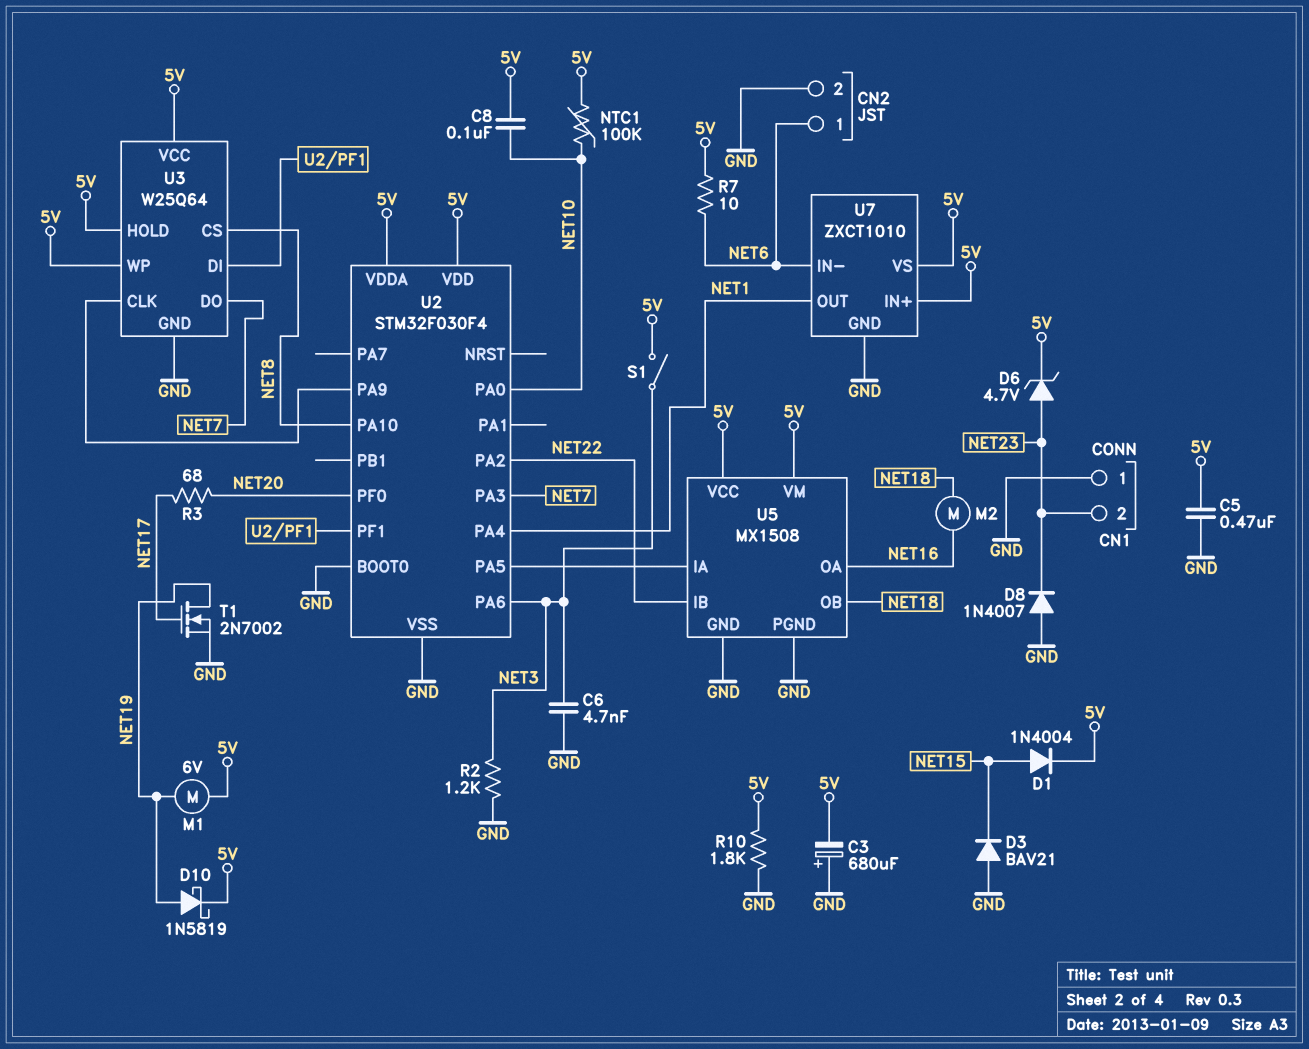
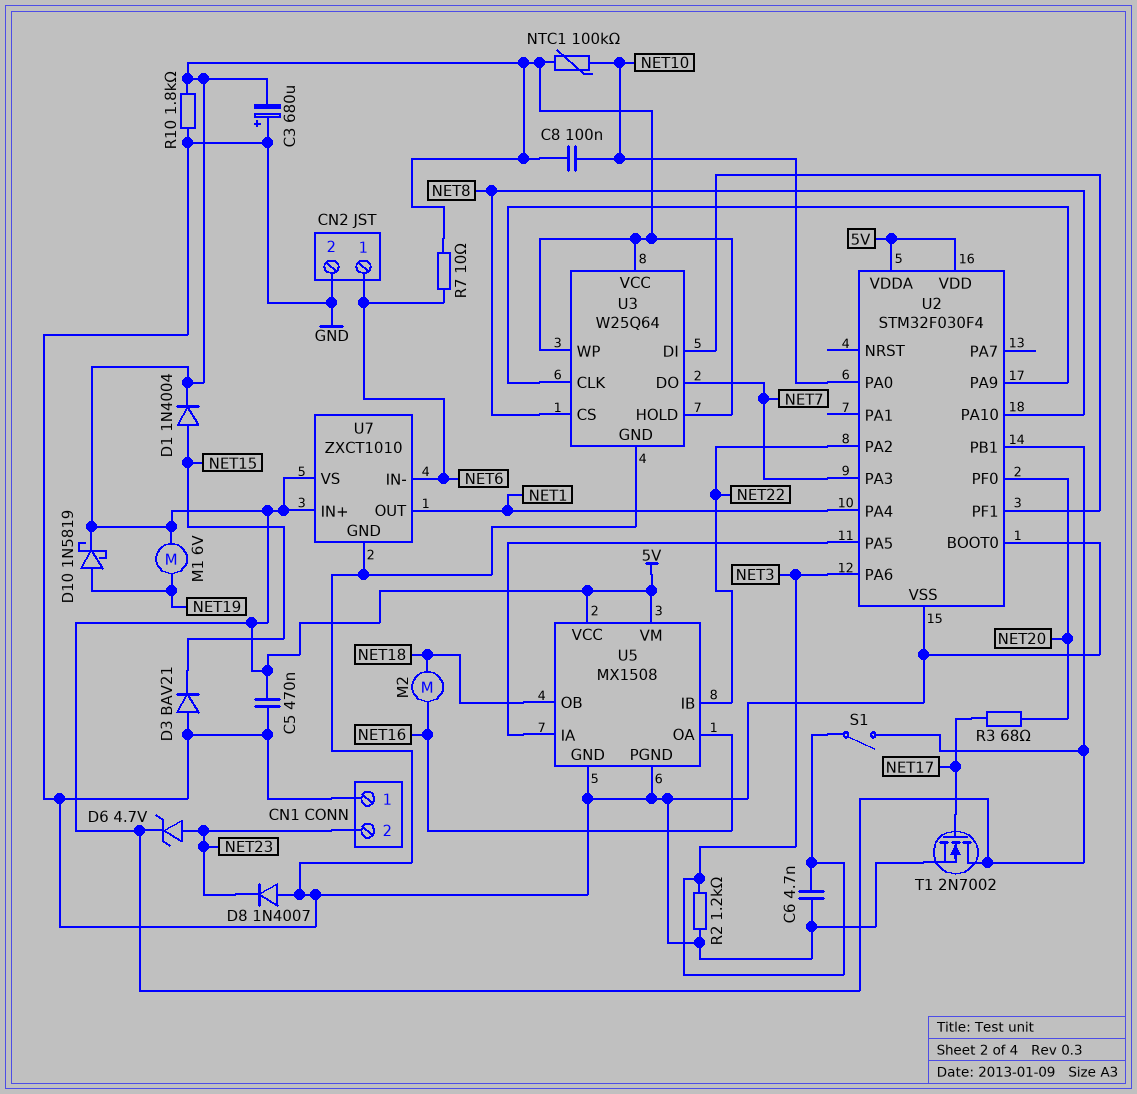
T1: NMOS 2N7002 (G NET17, D NET19, S GND) -> NMOS 2N7002 (G NET17, D 5V, S GND)
U2 pin PB1: none -> 5V

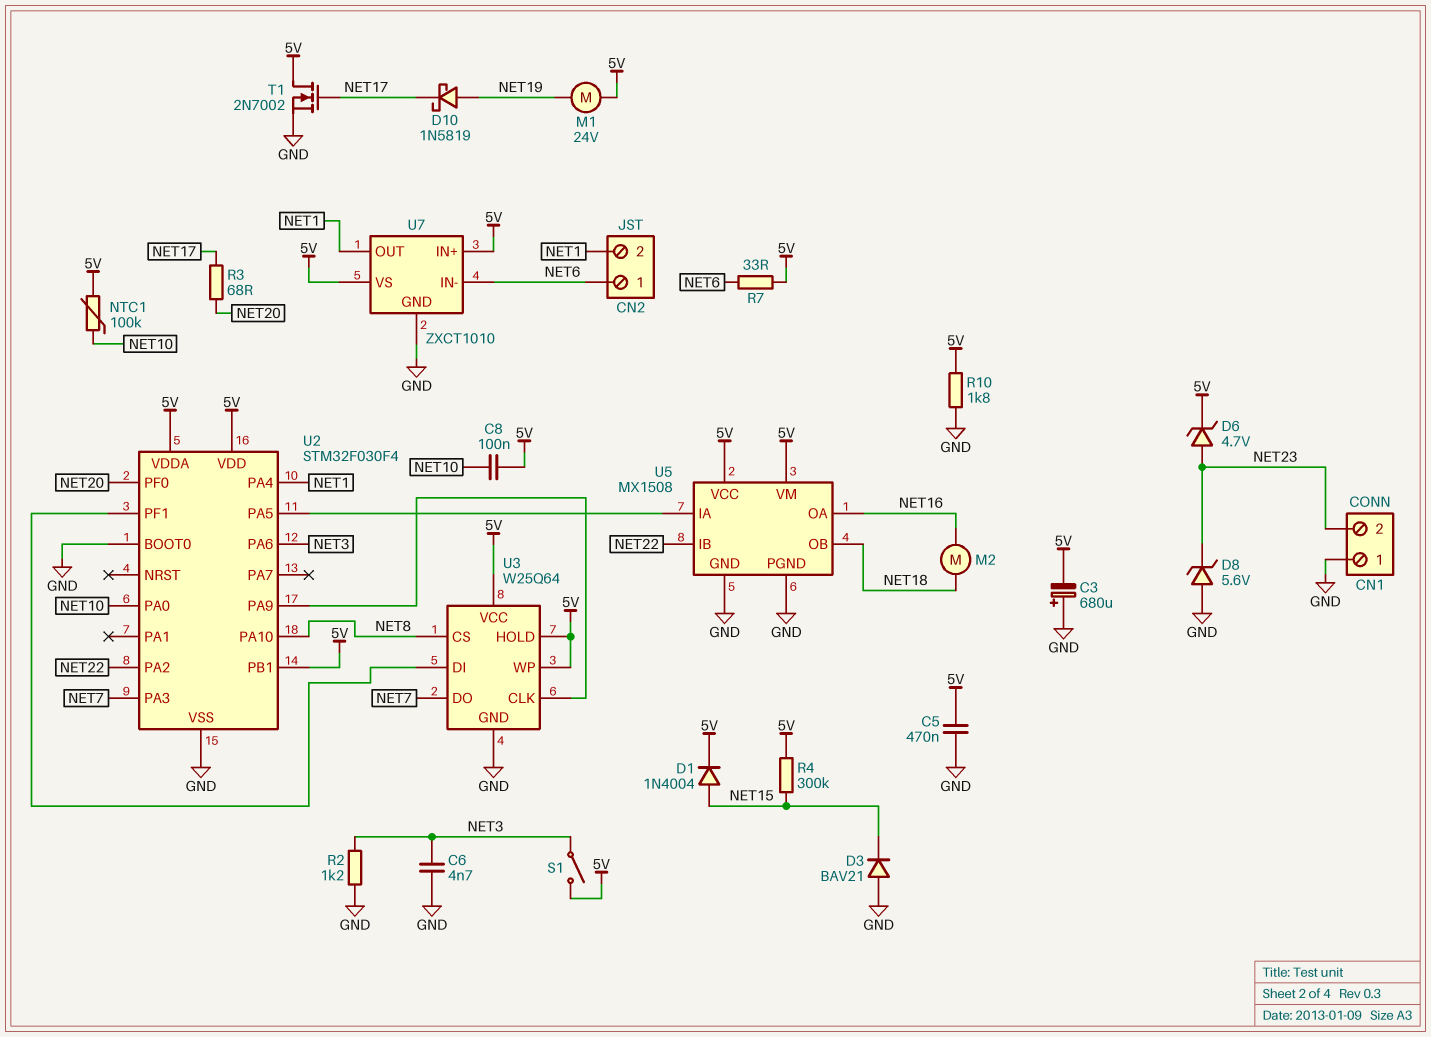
CN2 pin 2: GND -> NET1
D8: diode 1N4007 (A GND, K NET23) -> zener 5.6V (A GND, K NET23)
D10: schottky 1N5819 (A NET19, K 5V) -> schottky 1N5819 (A NET19, K NET17)
M1: motor 6V (5V, NET19) -> motor 24V (5V, NET19)
R4: none -> 300k (5V, NET15)
R7: 10 (5V, NET6) -> 33 (5V, NET6)

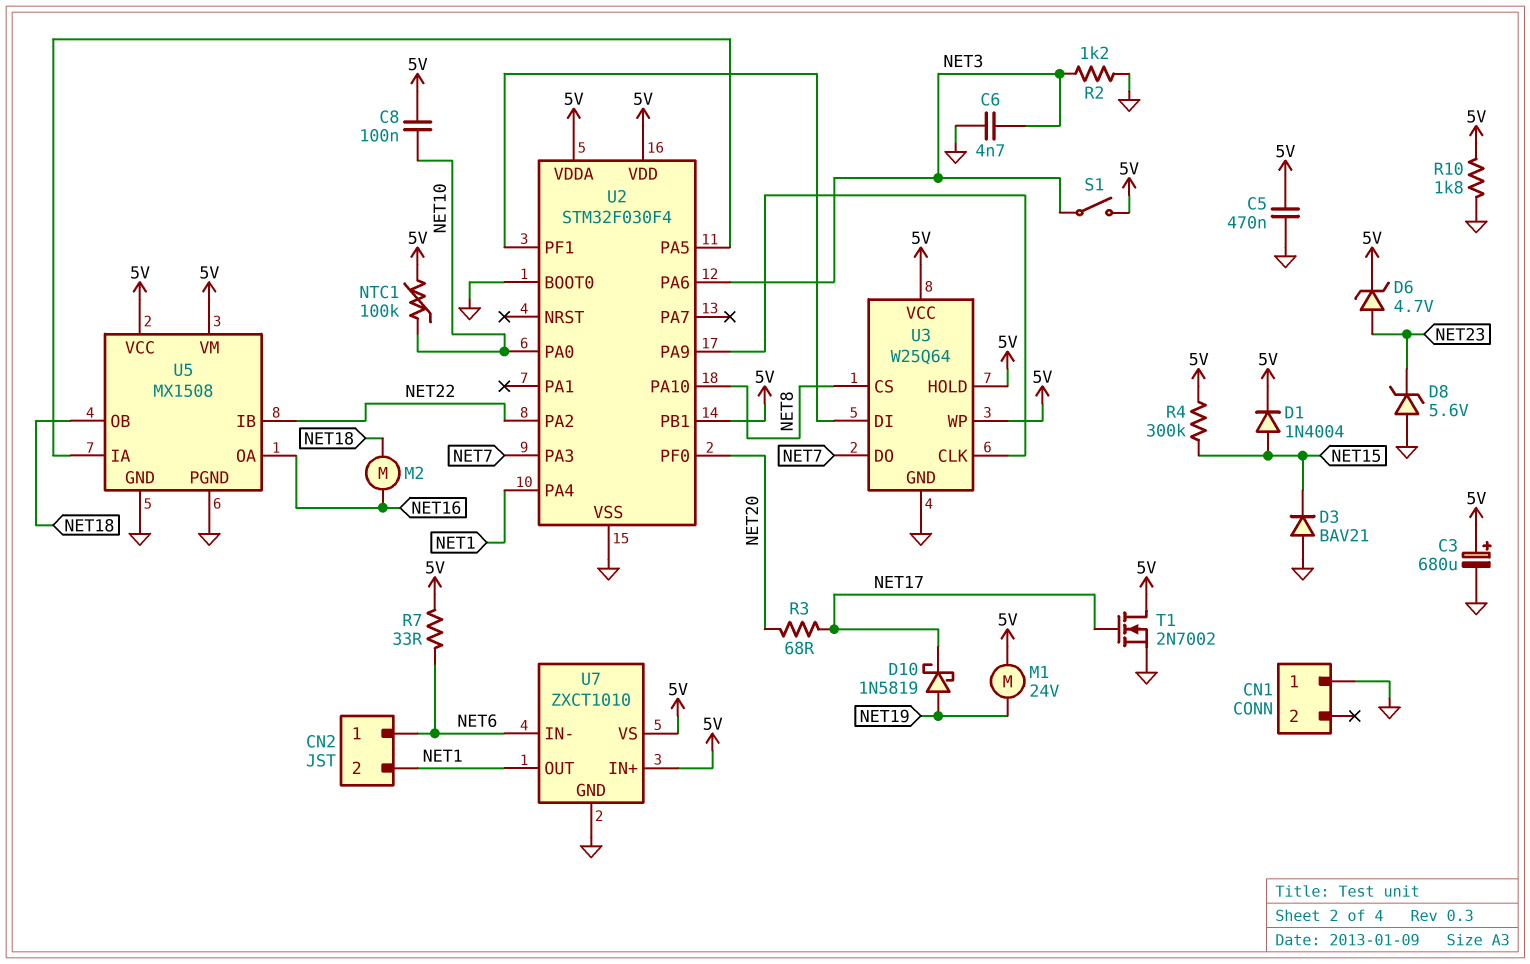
C3: 680uF (plus GND, minus 5V) -> 680uF (plus 5V, minus GND)
CN1 pin 2: NET23 -> none

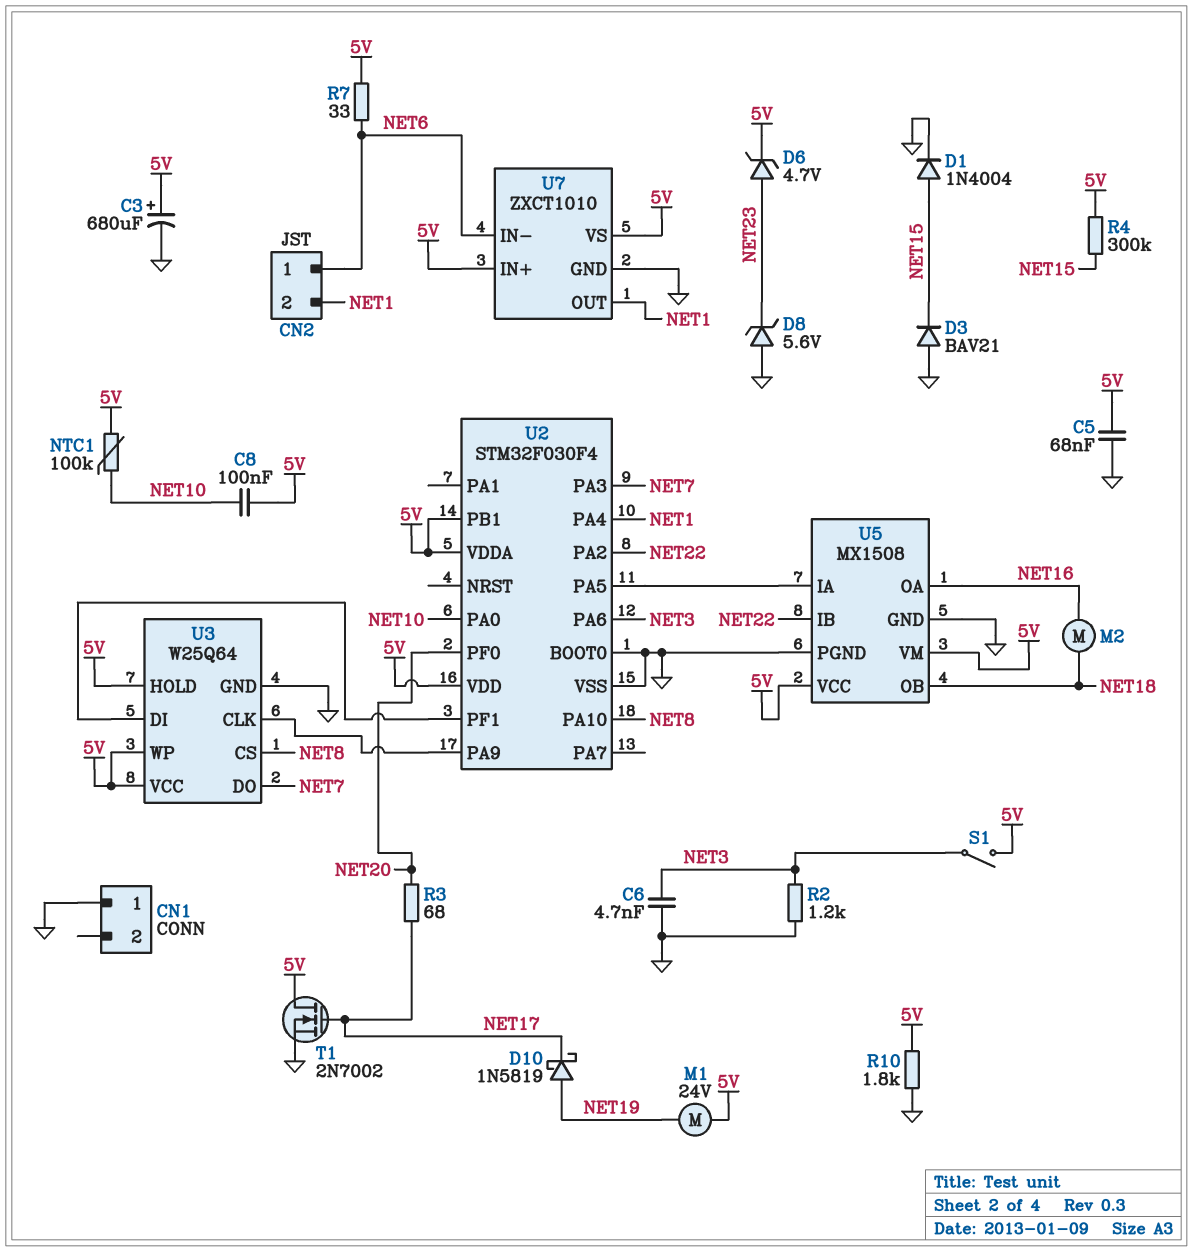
C5: 470nF (5V, GND) -> 68nF (5V, GND)
D1: diode 1N4004 (A NET15, K 5V) -> diode 1N4004 (A NET15, K GND)

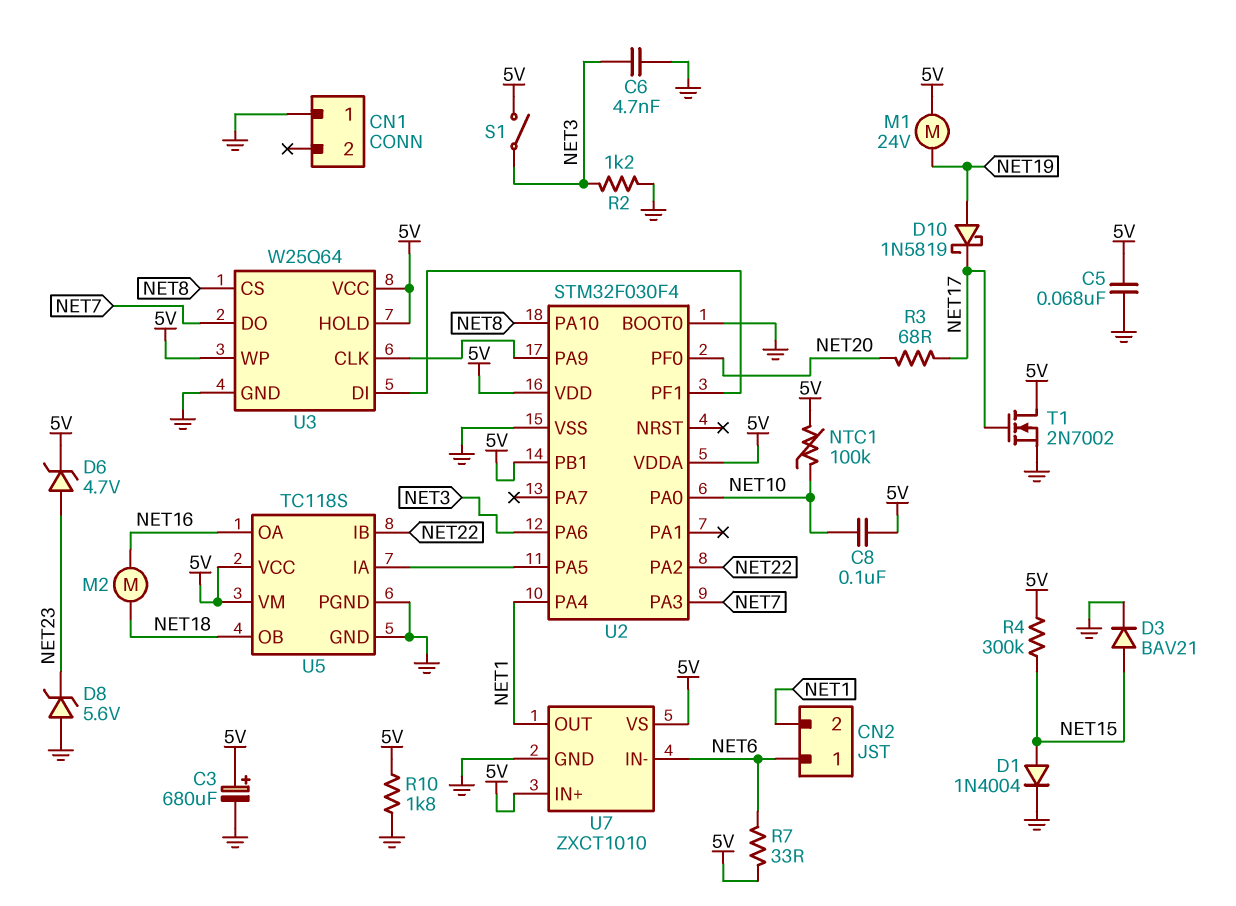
D3: diode BAV21 (A GND, K NET15) -> diode BAV21 (A NET15, K GND)
U5: MX1508 -> TC118S

